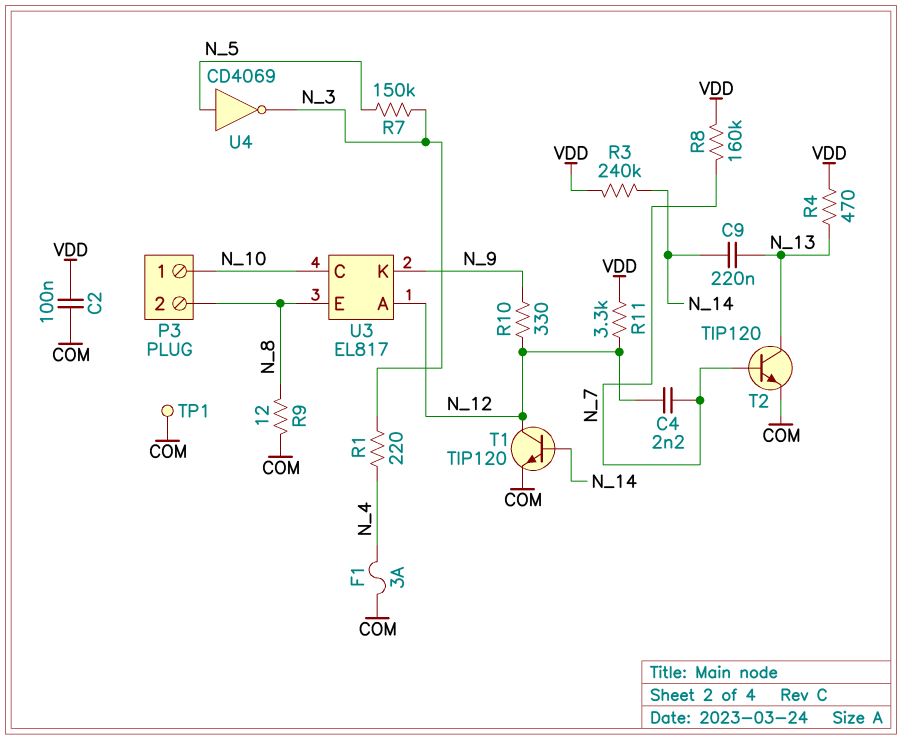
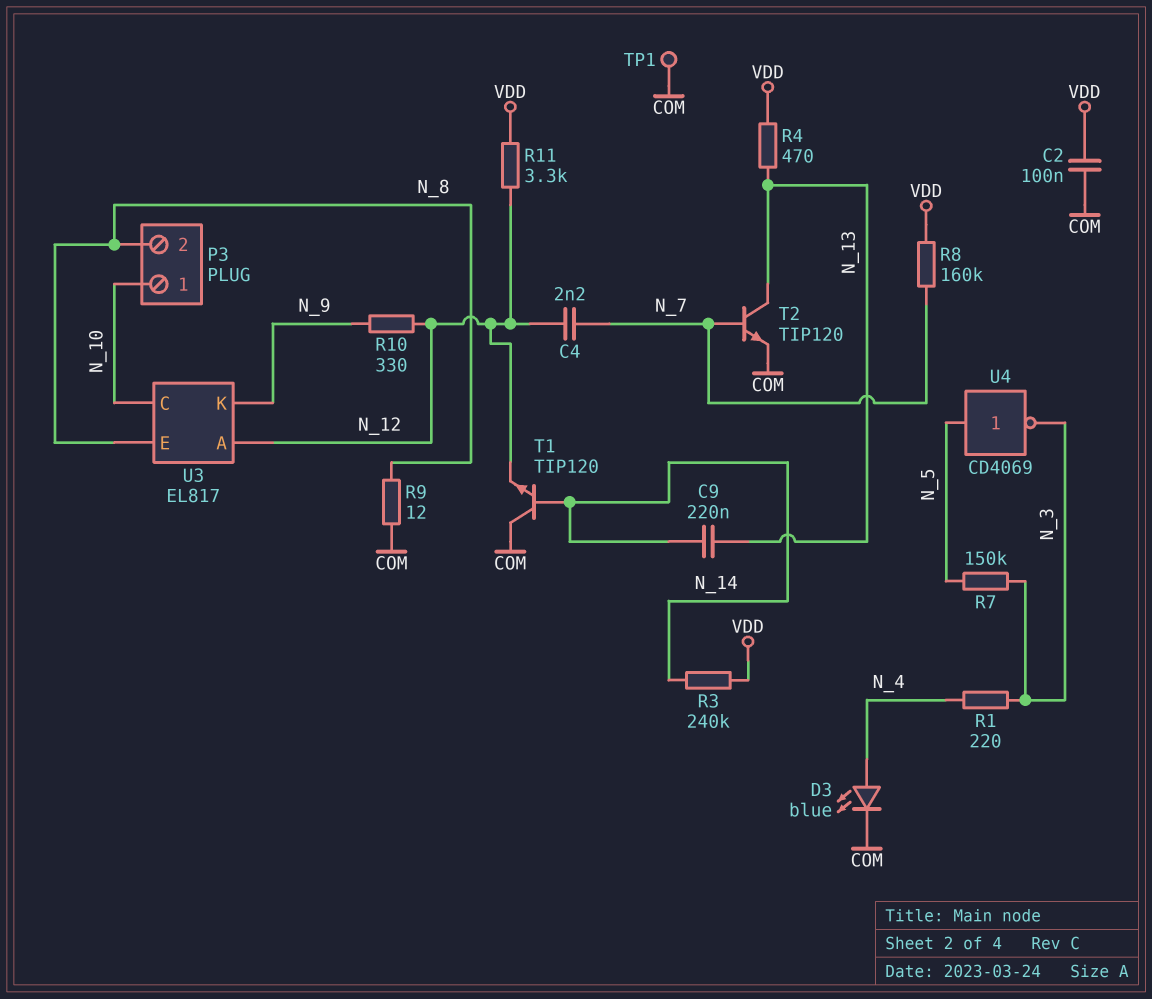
D3: none -> LED blue (A N_4, K COM)
F1: 3A (COM, N_4) -> none
T1: NPN TIP120 (B N_14, C N_12, E COM) -> NPN TIP120 (B N_14, C COM, E N_12)

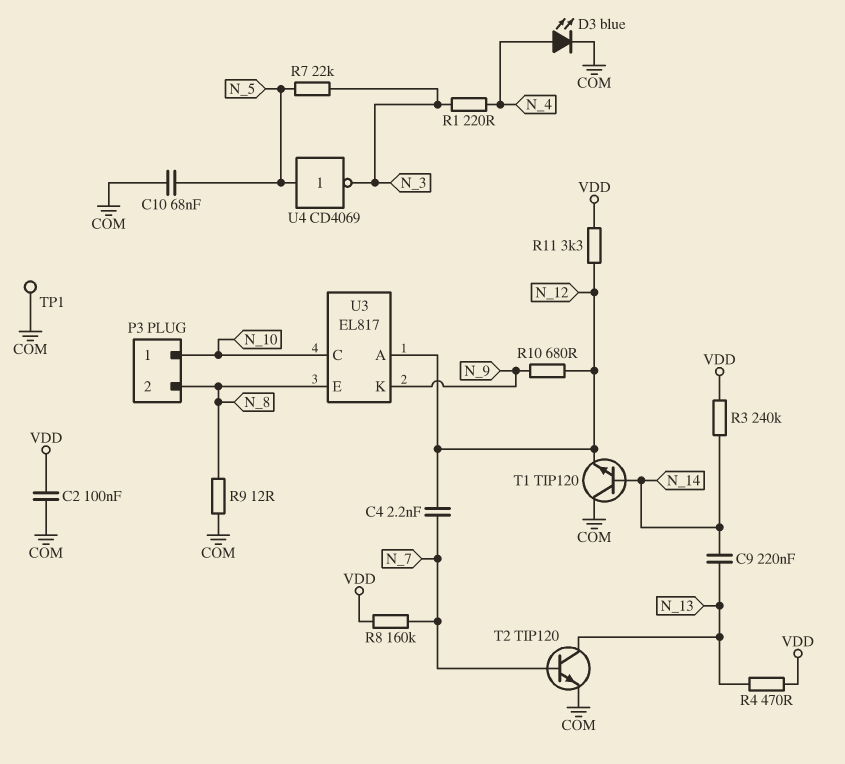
C10: none -> 68nF (COM, N_5)
R7: 150k (N_3, N_5) -> 22k (N_3, N_5)
R10: 330 (N_9, N_12) -> 680 (N_9, N_12)

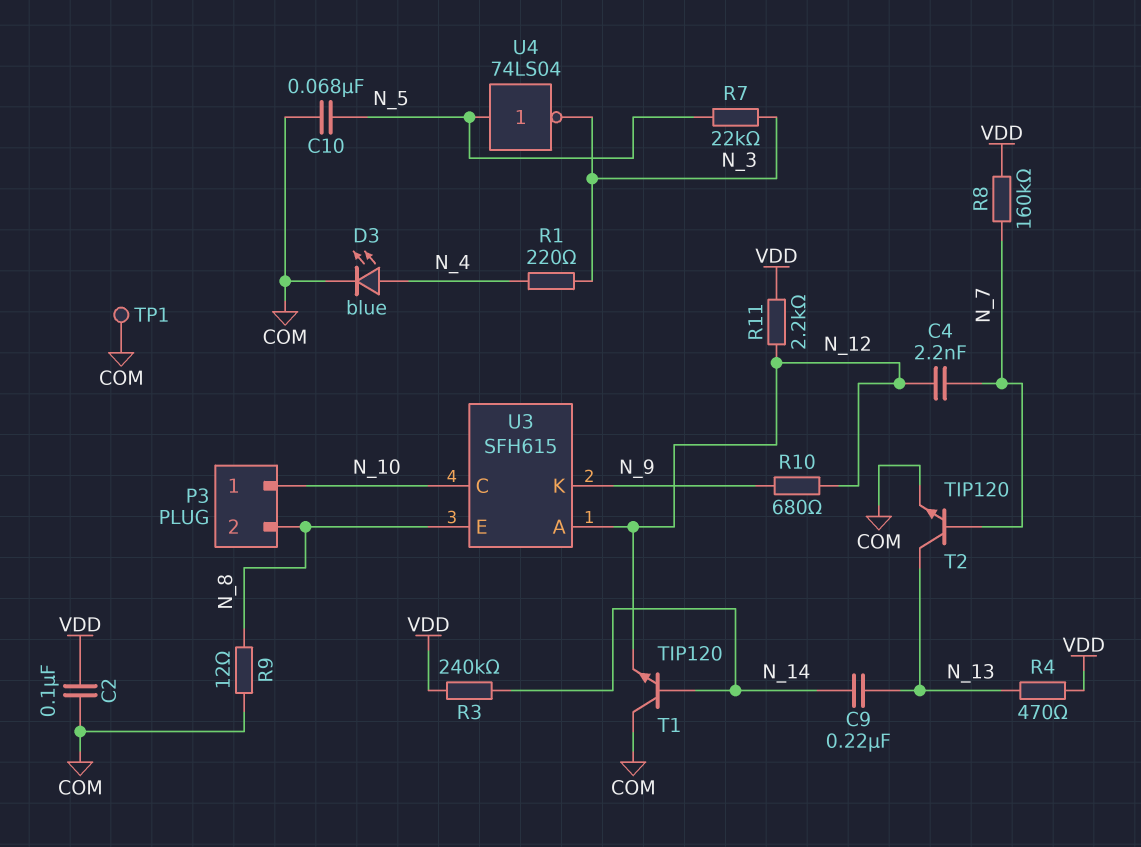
R11: 3.3k (N_12, VDD) -> 2.2k (N_12, VDD)
U3: EL817 -> SFH615
U4: NOT CD4069 (in N_5, out N_3) -> NOT 74LS04 (in N_5, out N_3)

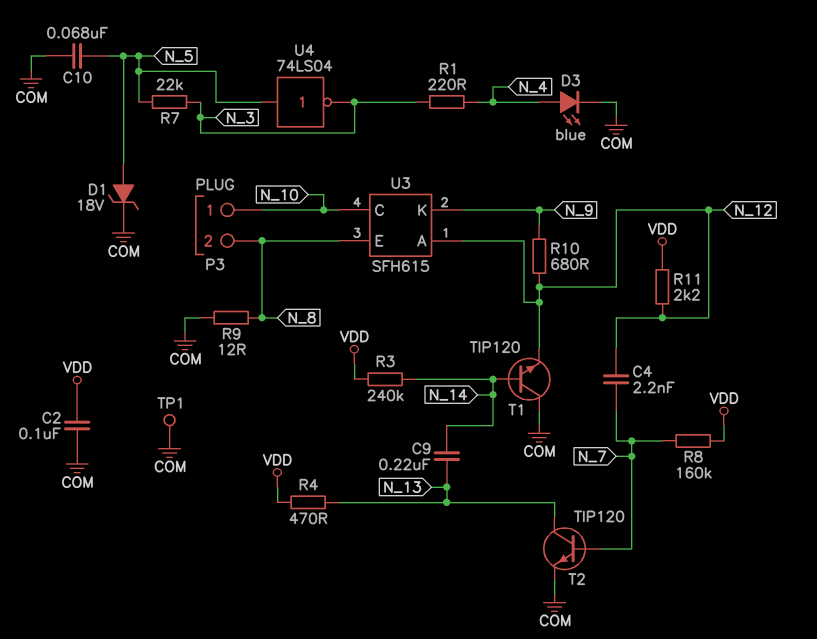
D1: none -> zener 18V (A N_5, K COM)

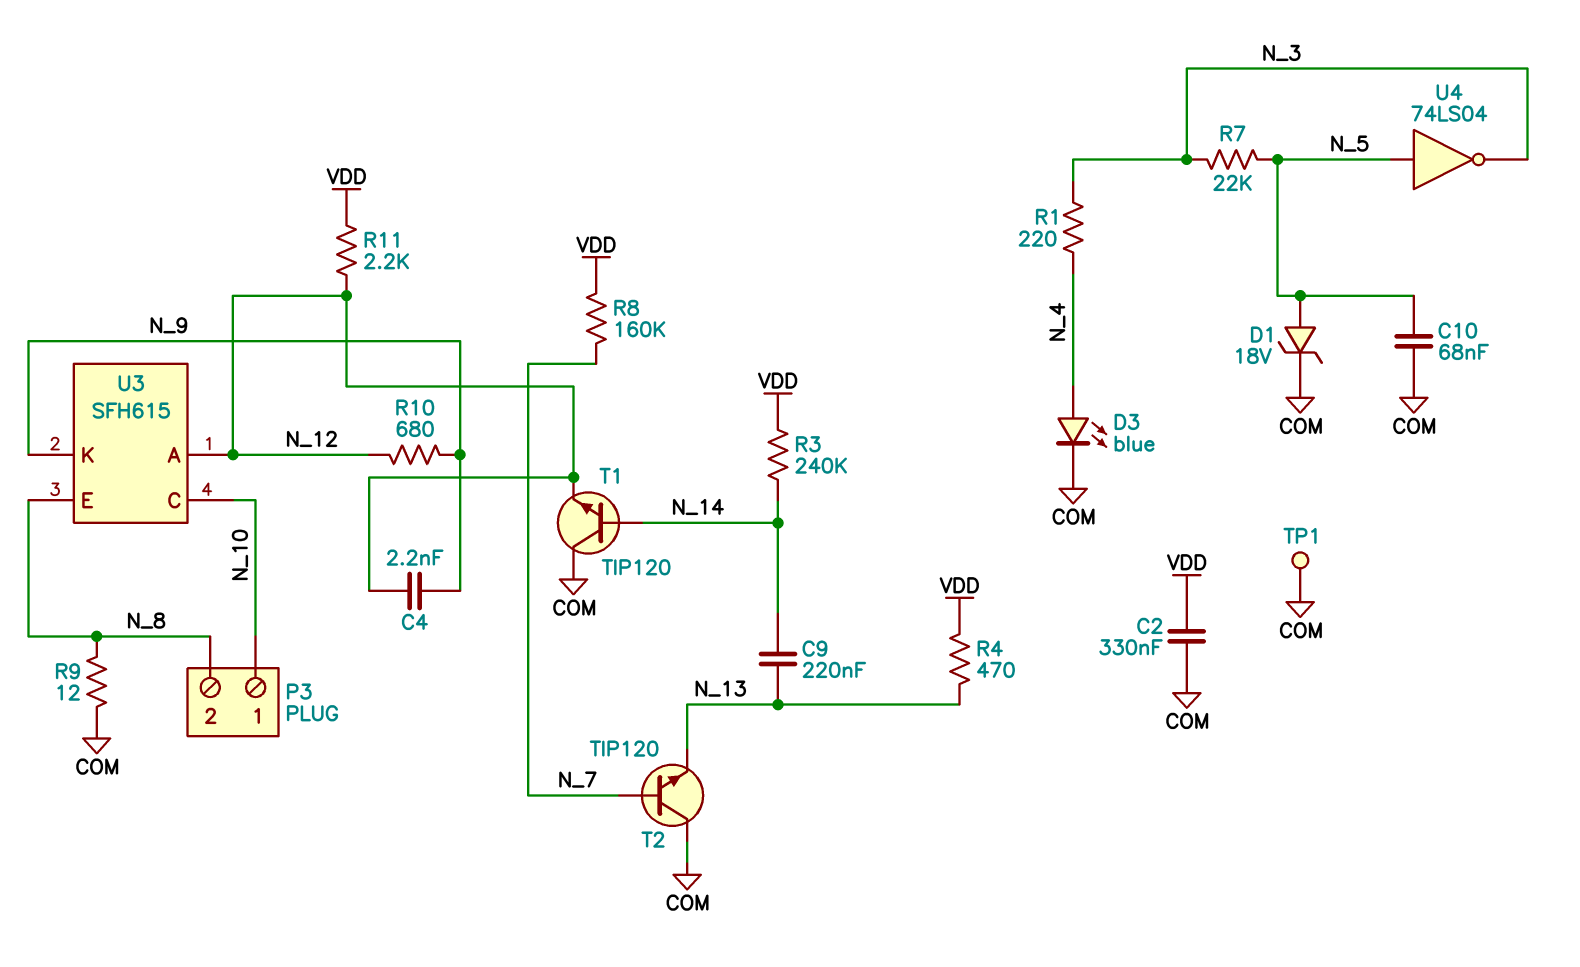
C2: 100nF (COM, VDD) -> 330nF (COM, VDD)
C4: 2.2nF (N_7, N_12) -> 2.2nF (N_9, N_12)
T2: NPN TIP120 (B N_7, C N_13, E COM) -> NPN TIP120 (B N_7, C COM, E N_13)

